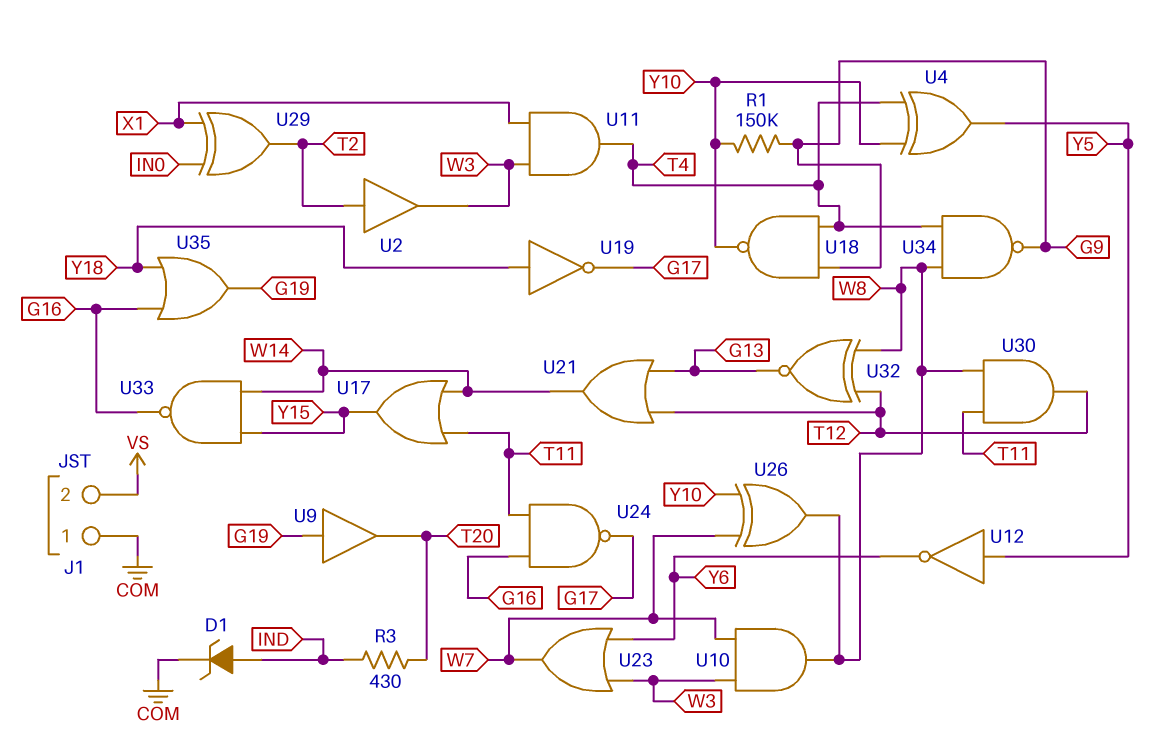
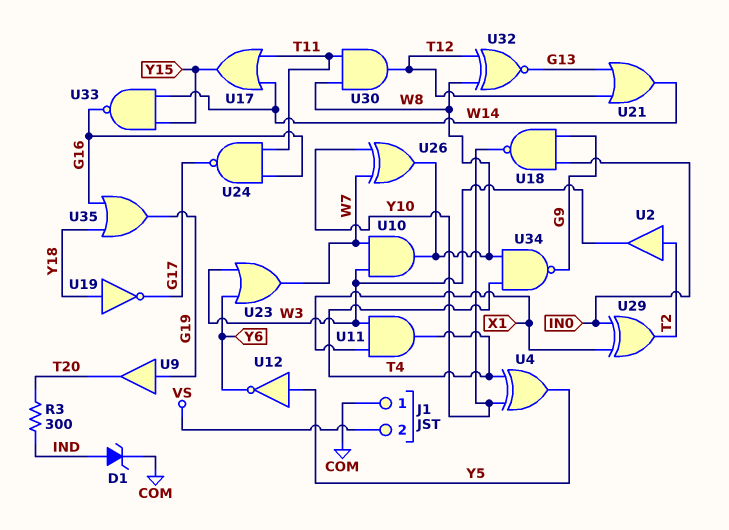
R1: 150k (G9, Y10) -> none
R3: 430 (IND, T20) -> 300 (IND, T20)
U18: NAND (in G9, in T4, out Y10) -> NAND (in G9, in IN0, out Y10)

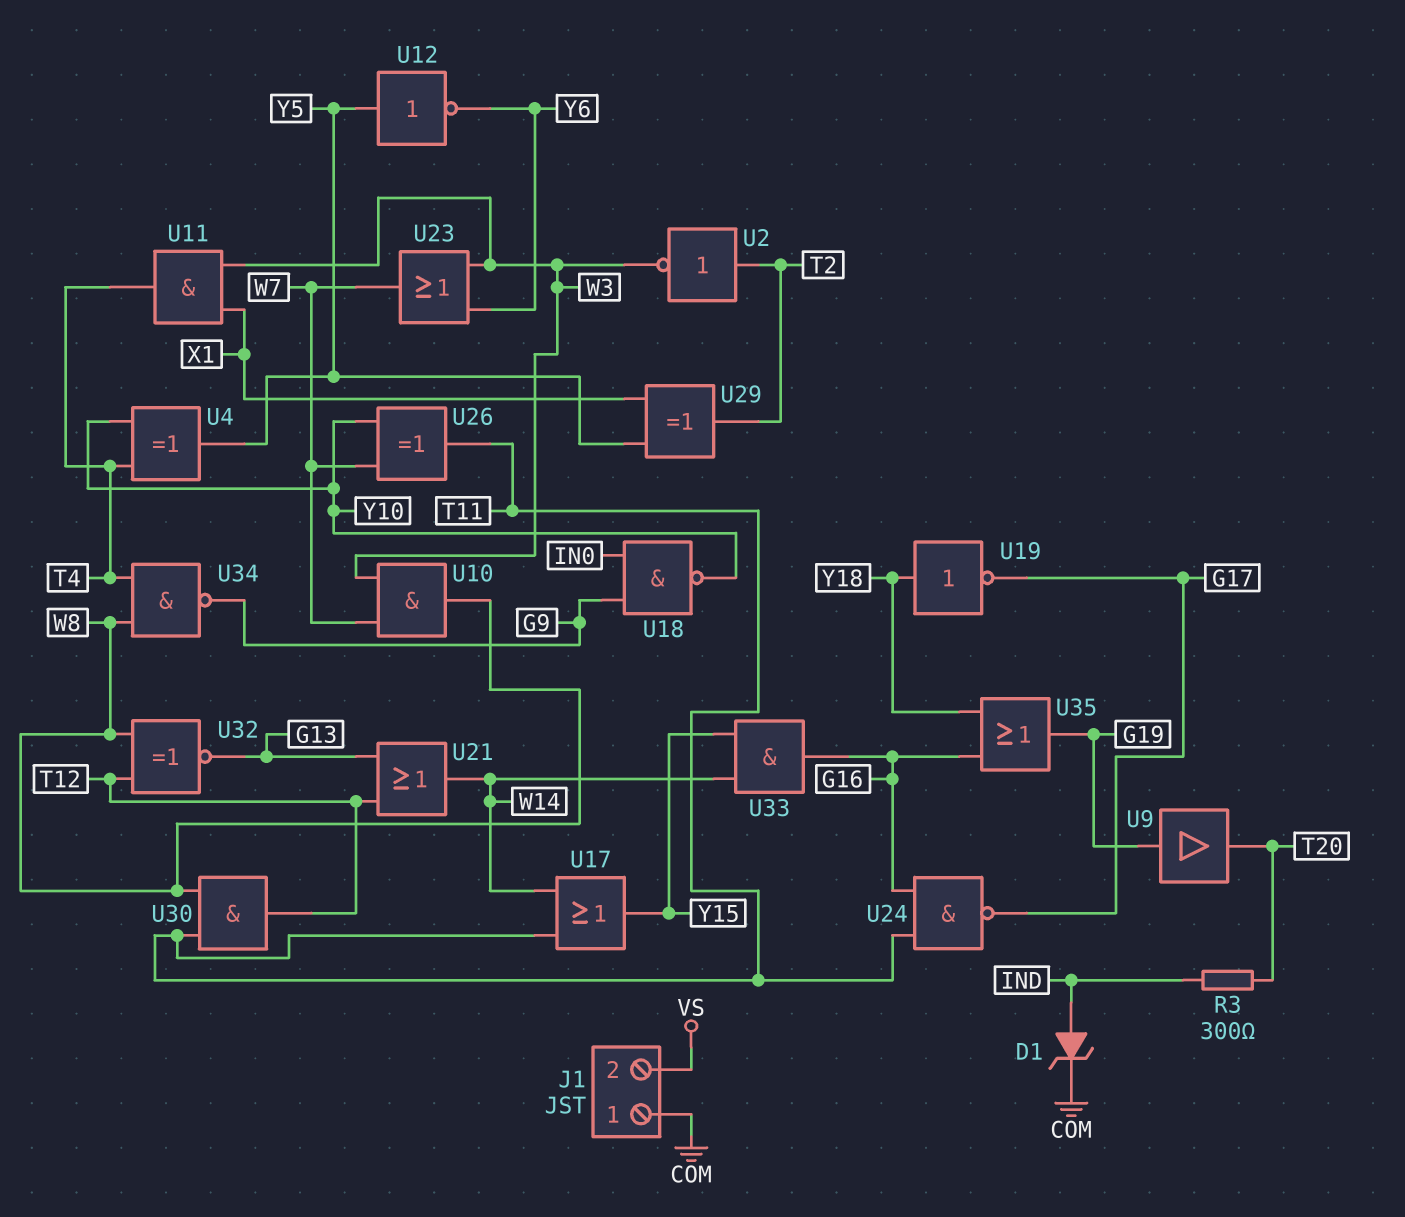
U2: buffer (in T2, out W3) -> NOT (in T2, out W3)
U26: XOR (in W7, in Y10, out W8) -> XOR (in W7, in Y10, out T11)
U29: XOR (in IN0, in X1, out T2) -> XOR (in X1, in Y5, out T2)
U33: NAND (in W14, in Y15, out G16) -> AND (in W14, in Y15, out G16)

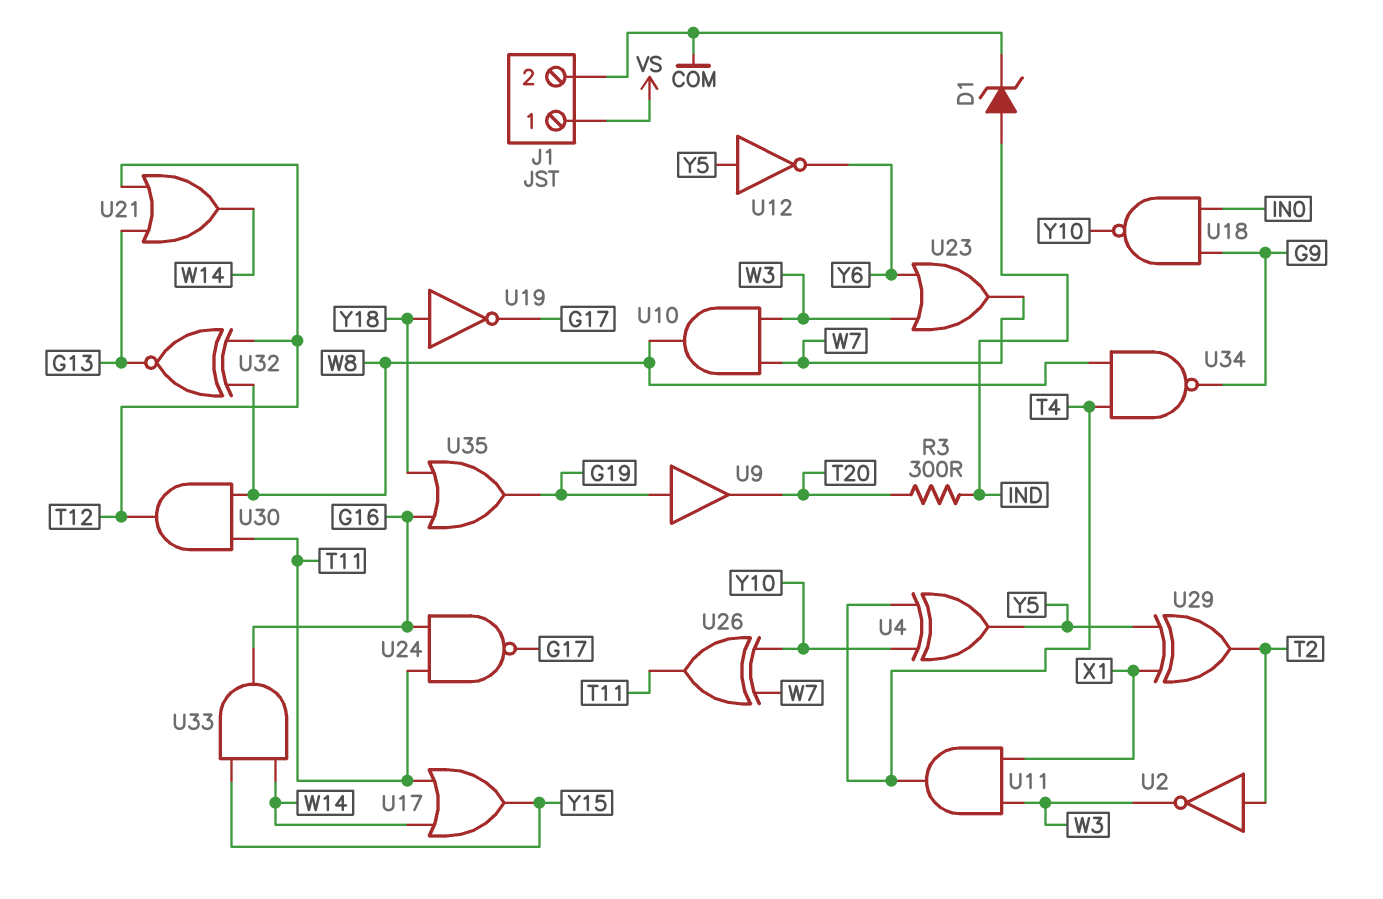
J1 pin 1: COM -> VS
J1 pin 2: VS -> COM

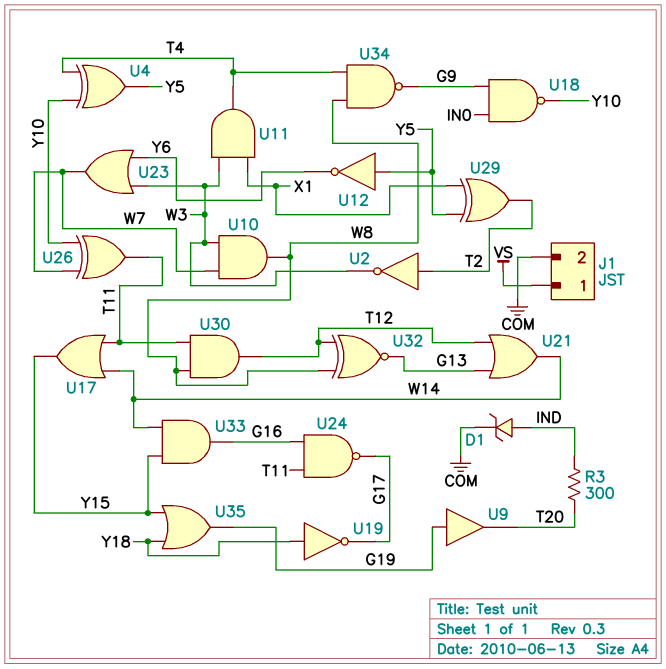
U35: OR (in G16, in Y18, out G19) -> OR (in Y15, in Y18, out G19)

